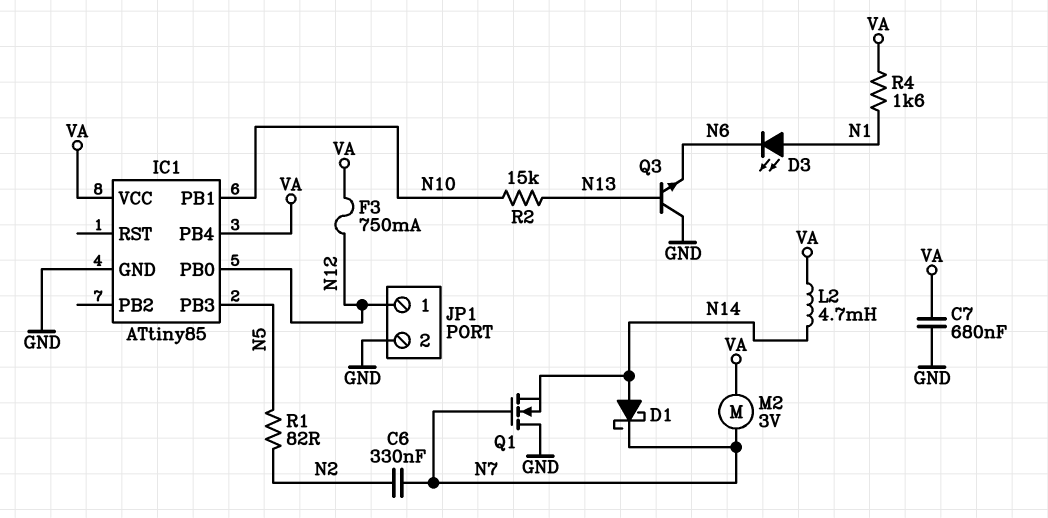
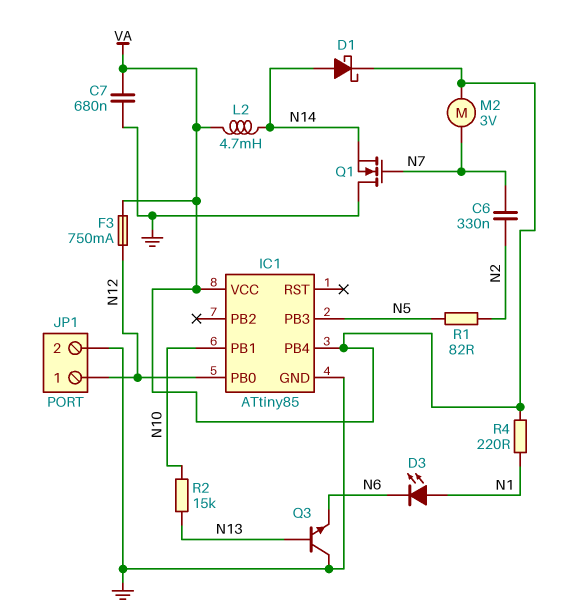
D1: schottky (A N14, K N7) -> schottky (A N14, K VA)
R4: 1.6k (N1, VA) -> 220 (N1, VA)

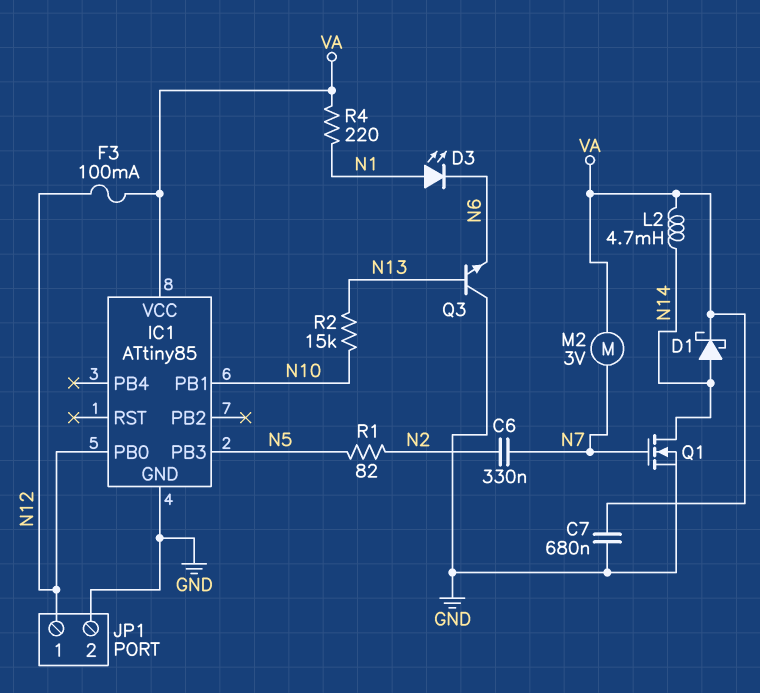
F3: 750mA (N12, VA) -> 100mA (N12, VA)
IC1 pin PB4: VA -> none
Q1: NMOS (G N7, D GND, S N14) -> NMOS (G N7, D N14, S GND)

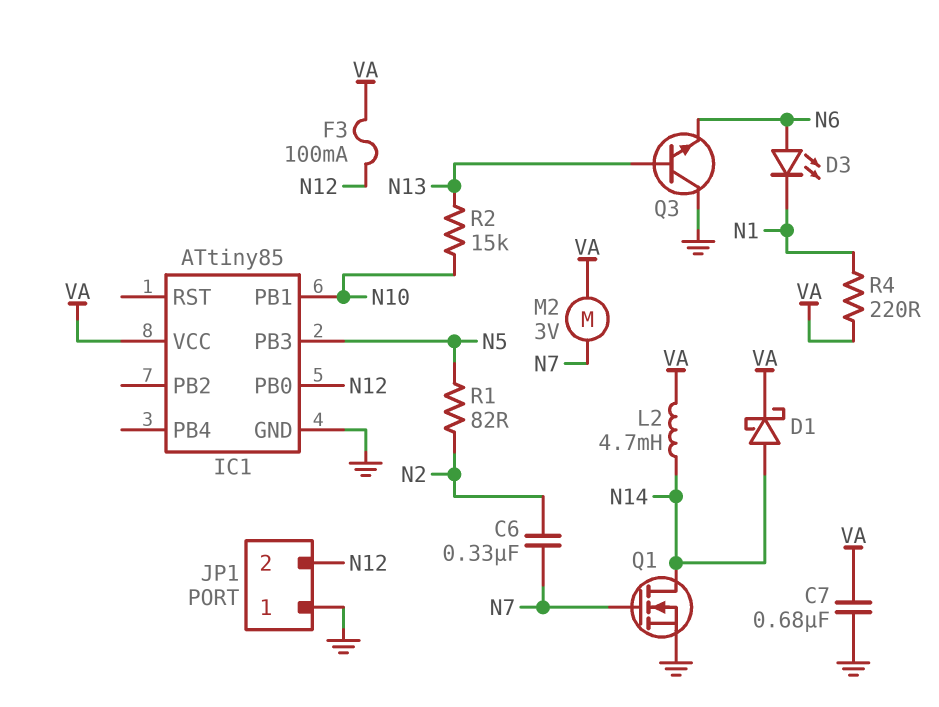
D3: LED (A N1, K N6) -> LED (A N6, K N1)
JP1 pin 1: N12 -> GND
JP1 pin 2: GND -> N12

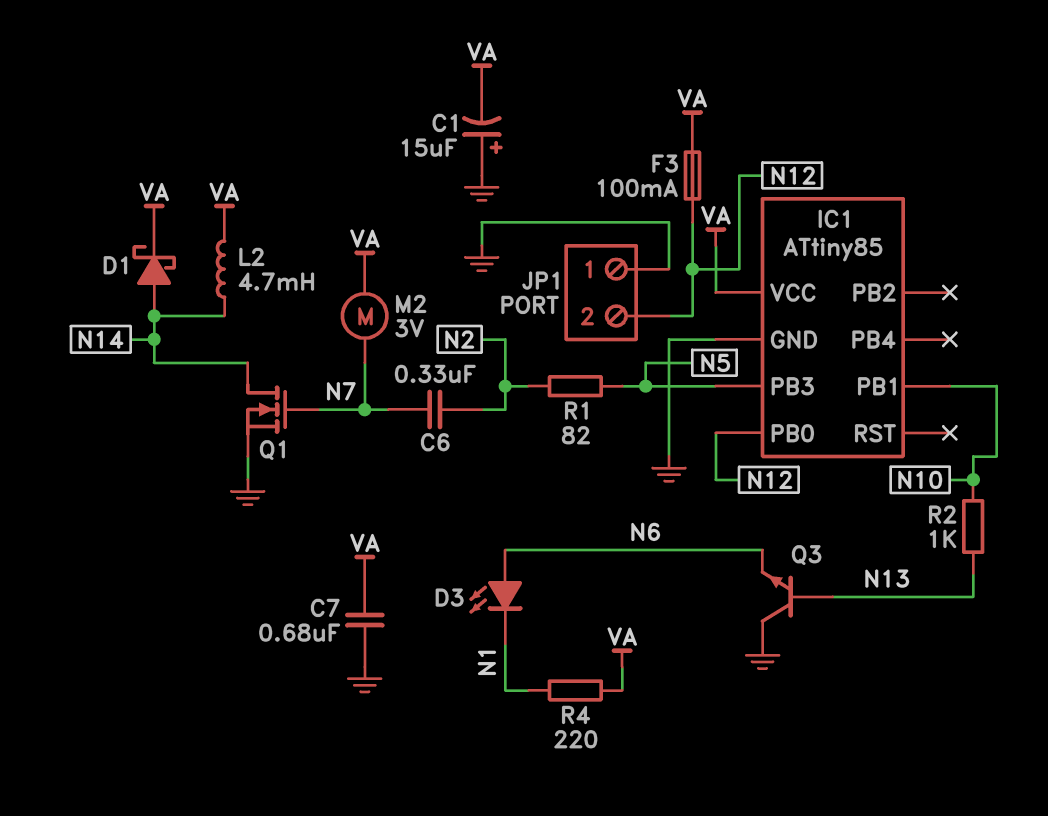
C1: none -> 15uF (plus GND, minus VA)
R2: 15k (N10, N13) -> 1k (N10, N13)

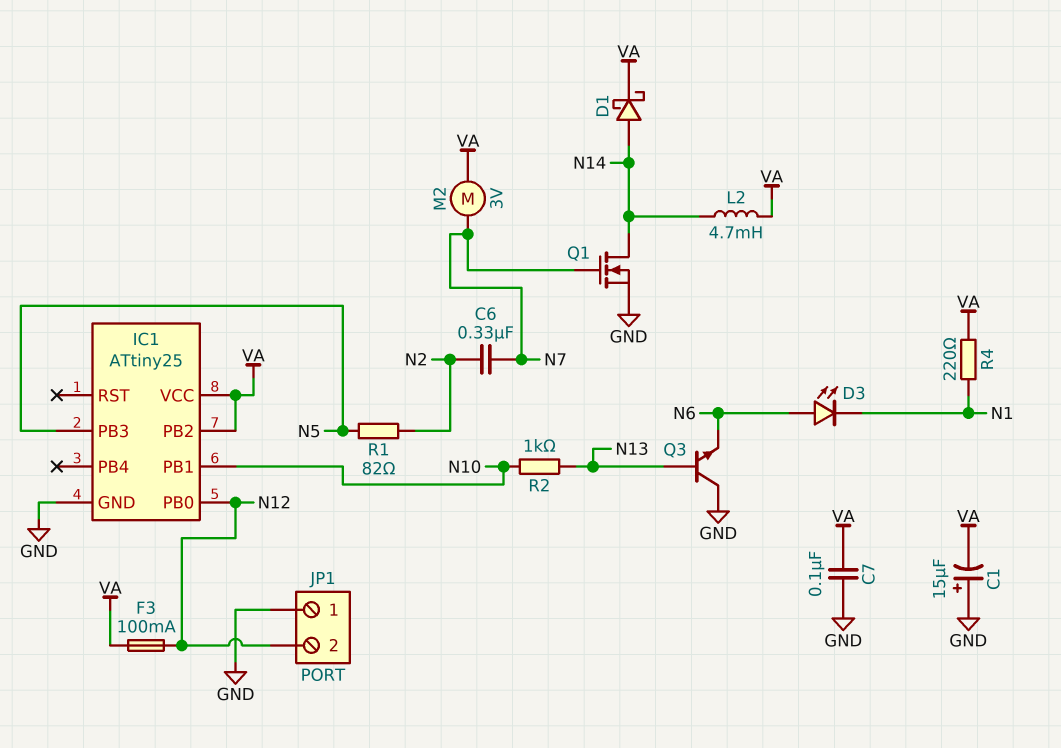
C7: 680nF (GND, VA) -> 100nF (GND, VA)
IC1: ATtiny85 -> ATtiny25
IC1 pin PB2: none -> VA

